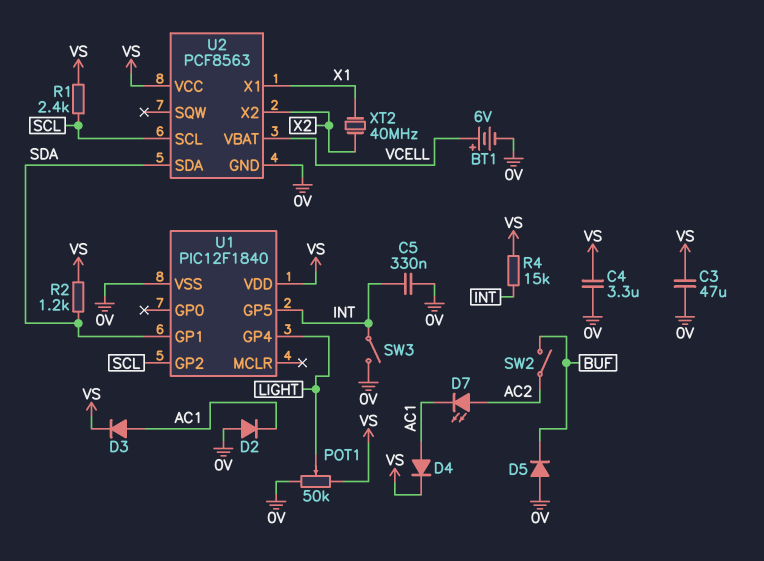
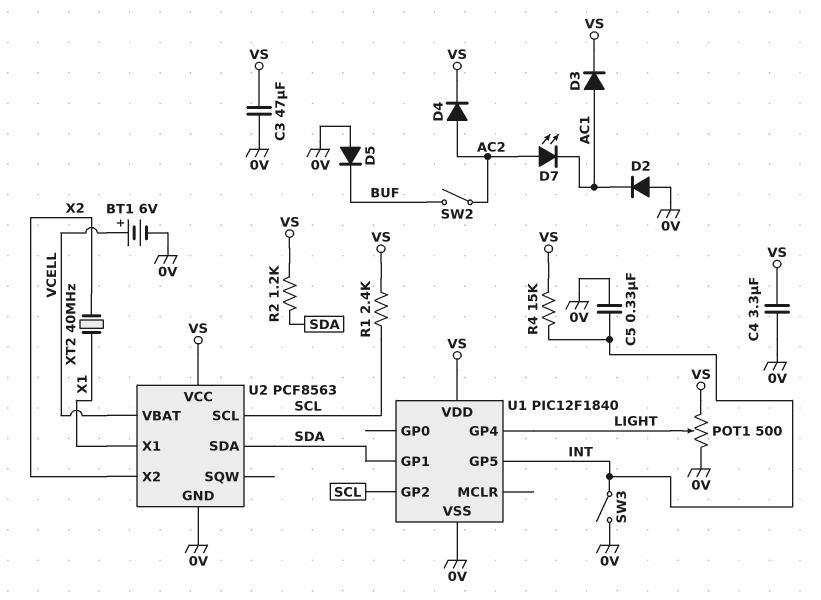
D4: diode (A AC1, K VS) -> diode (A AC2, K VS)
POT1: 50k (0V, VS, wiper LIGHT) -> 500 (0V, VS, wiper LIGHT)

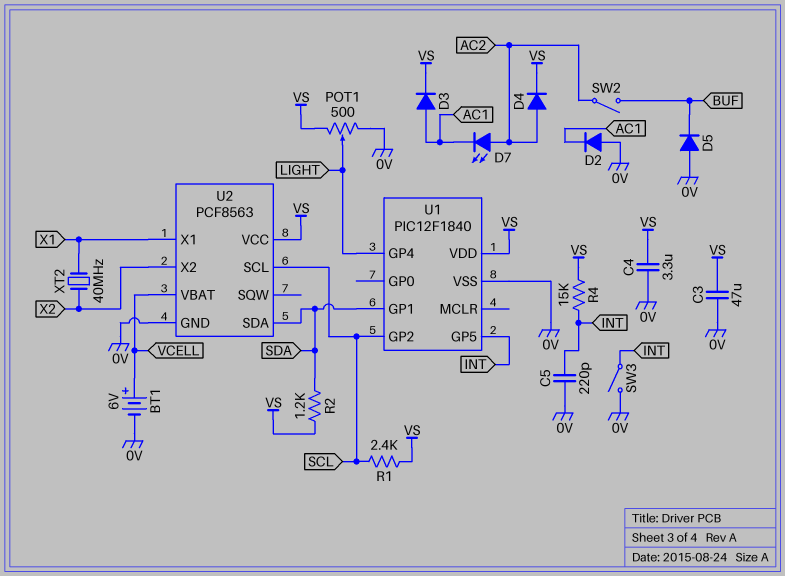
C5: 330nF (0V, INT) -> 220pF (0V, INT)

